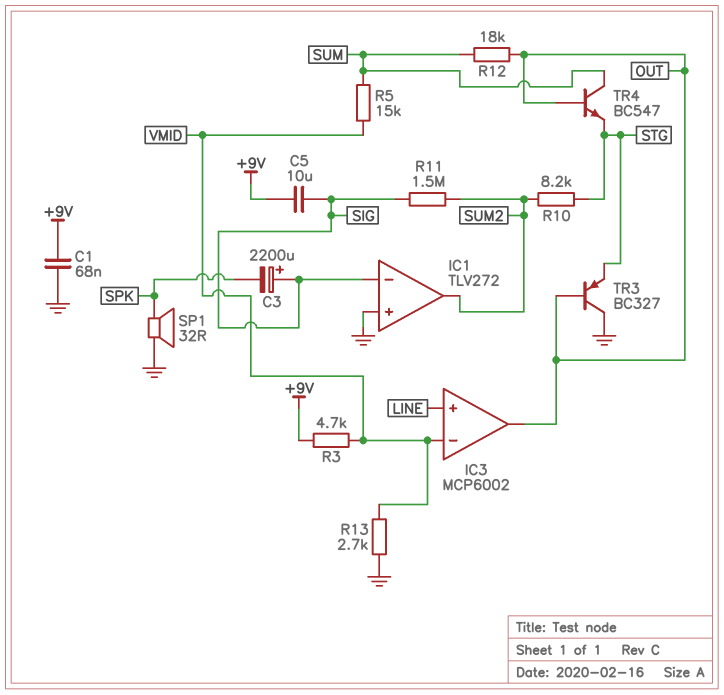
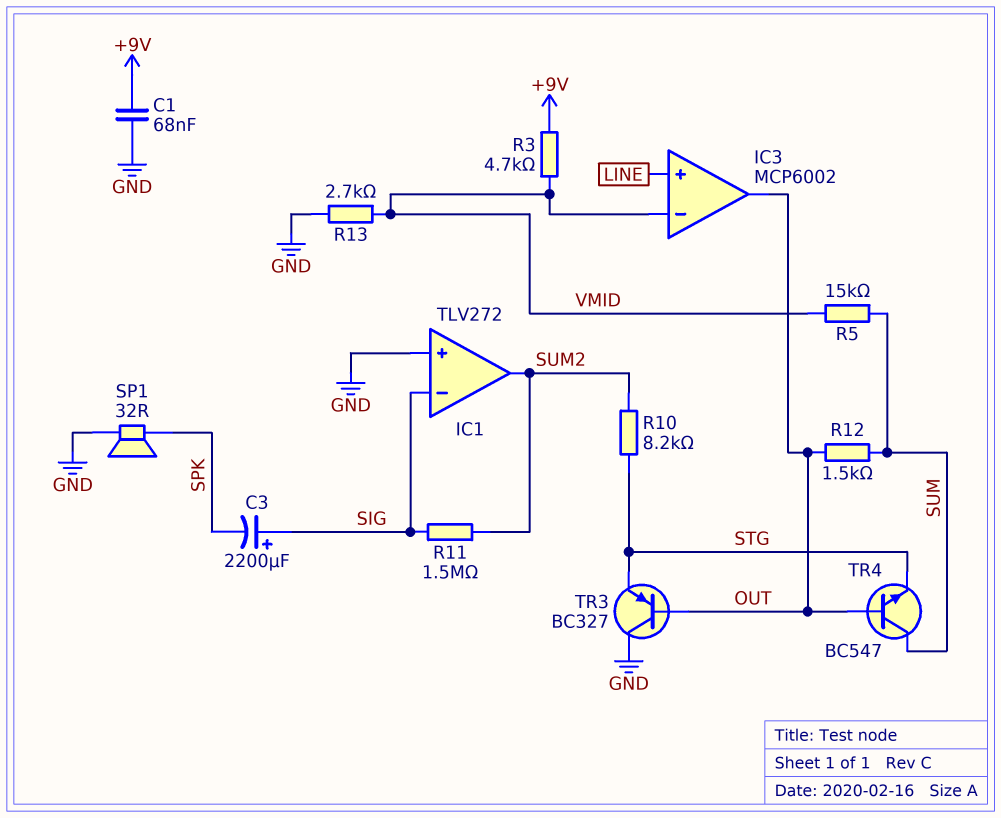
C5: 10uF (+9V, SIG) -> none
R12: 18k (OUT, SUM) -> 1.5k (OUT, SUM)

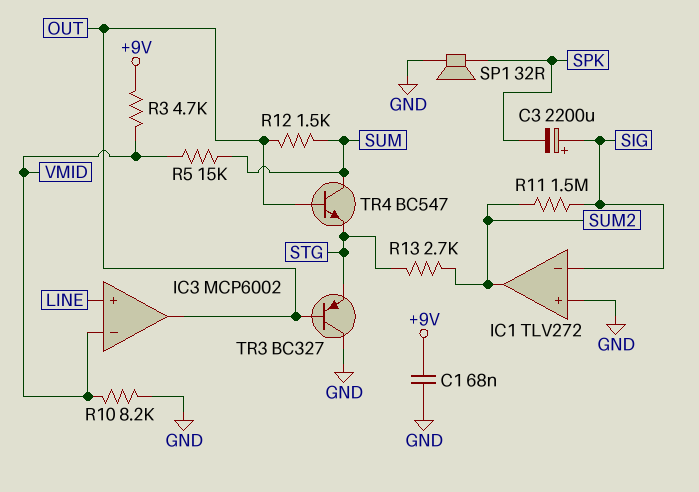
R10: 8.2k (STG, SUM2) -> 8.2k (GND, VMID)
R13: 2.7k (GND, VMID) -> 2.7k (STG, SUM2)

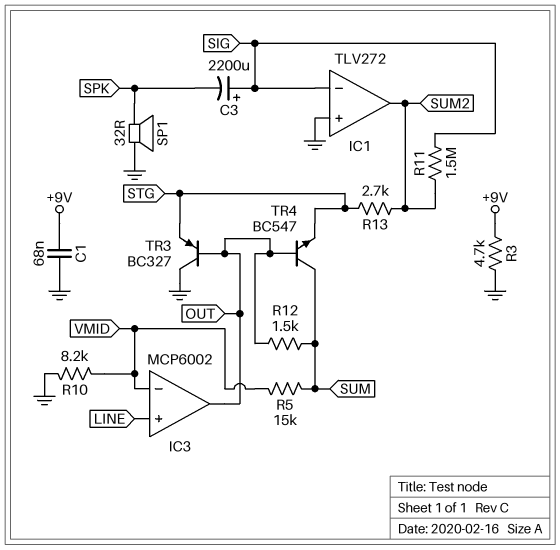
R3: 4.7k (+9V, VMID) -> 4.7k (+9V, GND)

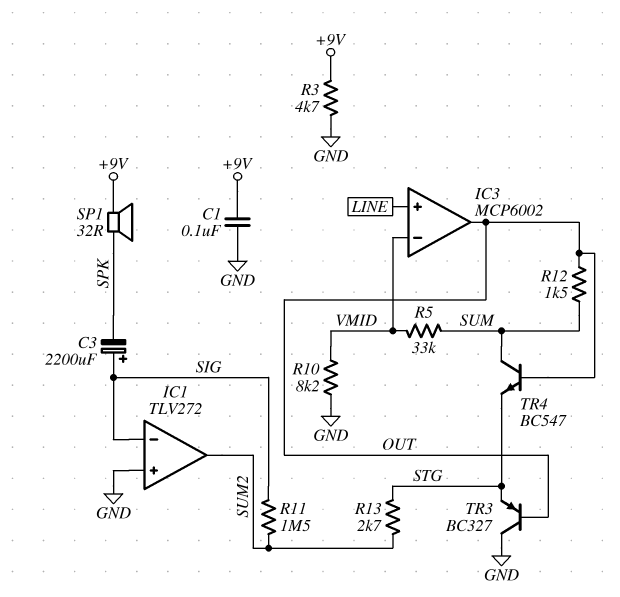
C1: 68nF (+9V, GND) -> 100nF (+9V, GND)
R5: 15k (SUM, VMID) -> 33k (SUM, VMID)
SP1: speaker 32R (GND, SPK) -> speaker 32R (+9V, SPK)

